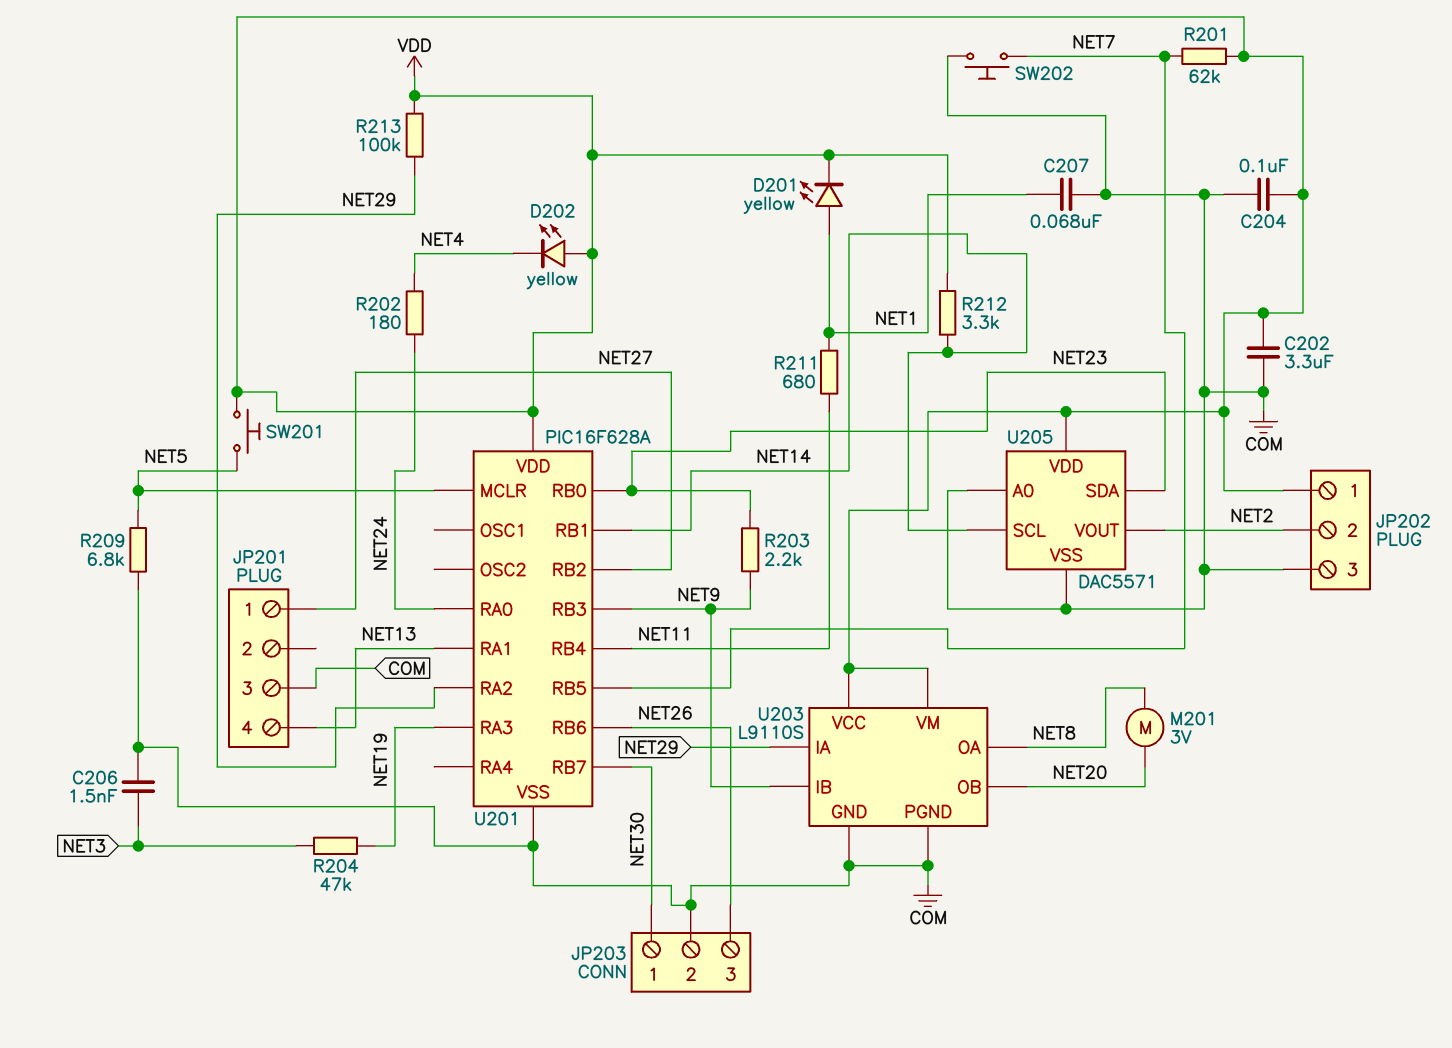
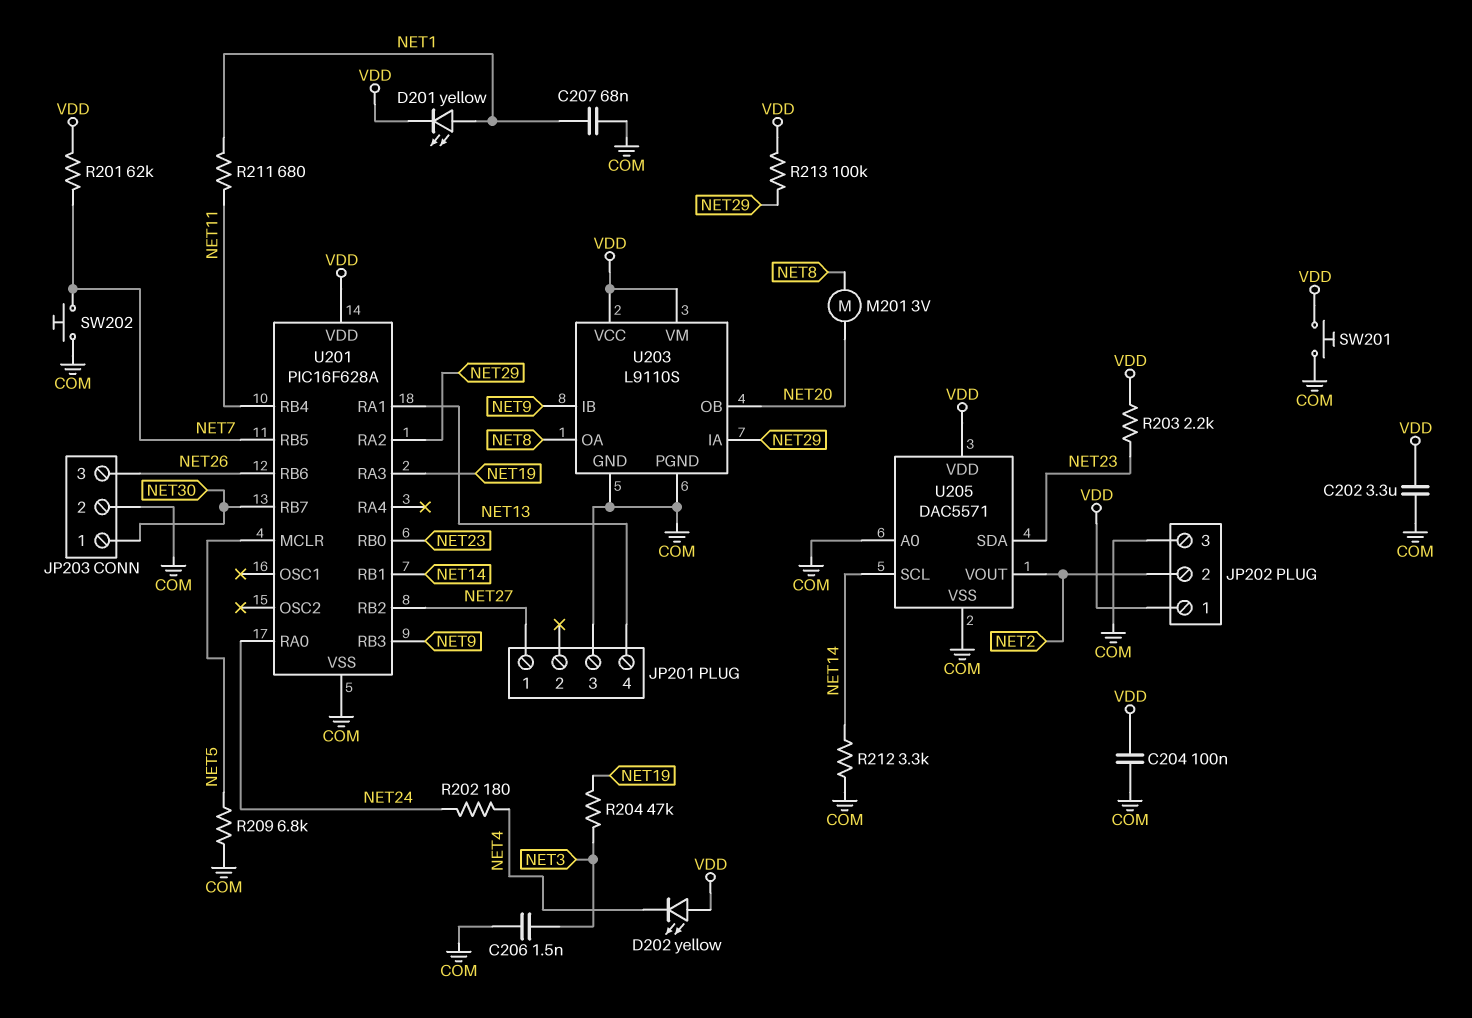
R203: 2.2k (NET9, NET23) -> 2.2k (NET23, VDD)
R212: 3.3k (NET14, VDD) -> 3.3k (COM, NET14)
SW201: button (NET5, VDD) -> button (COM, VDD)

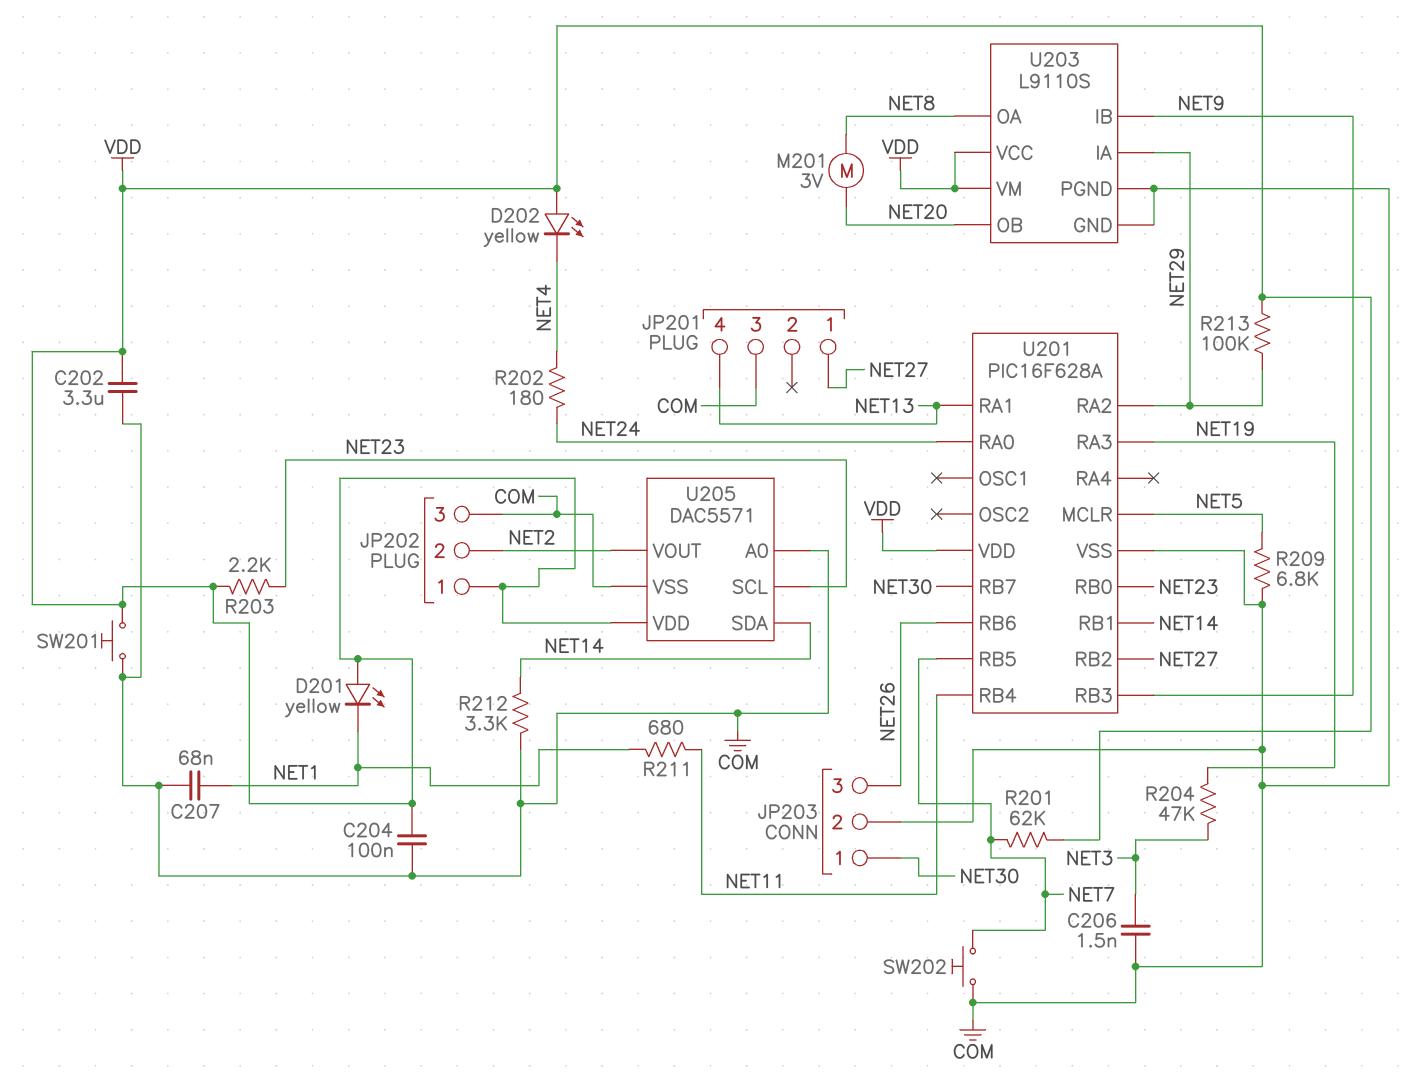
D201: LED yellow (A NET1, K VDD) -> LED yellow (A VDD, K NET1)
U205 pin SCL: NET14 -> NET23
U205 pin SDA: NET23 -> NET14

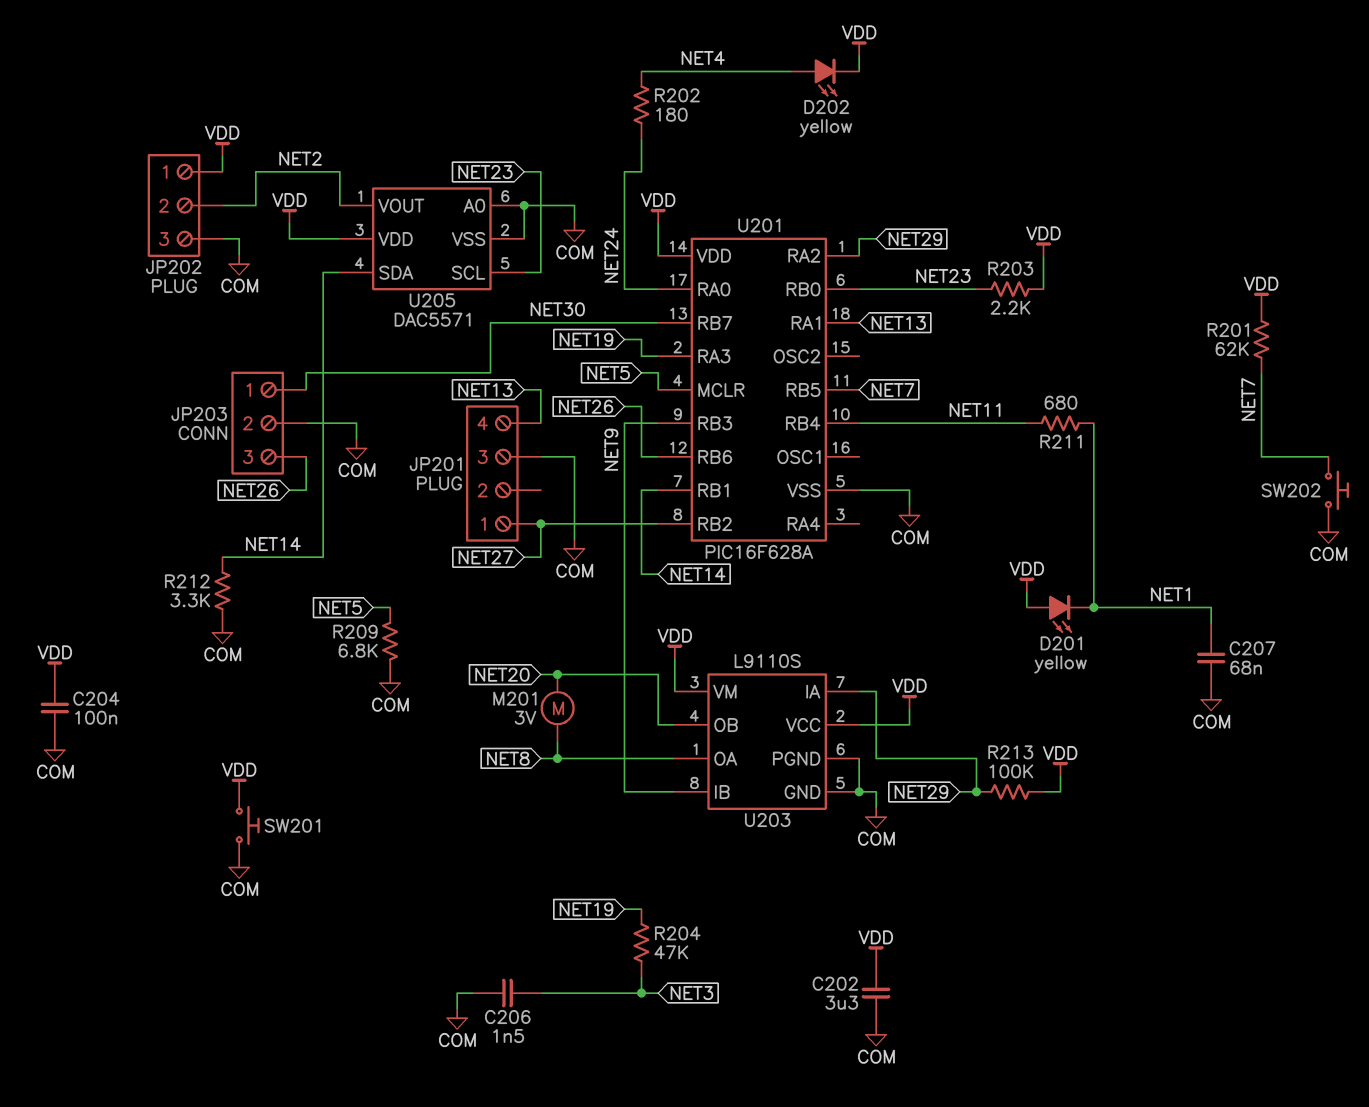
D202: LED yellow (A VDD, K NET4) -> LED yellow (A NET4, K VDD)

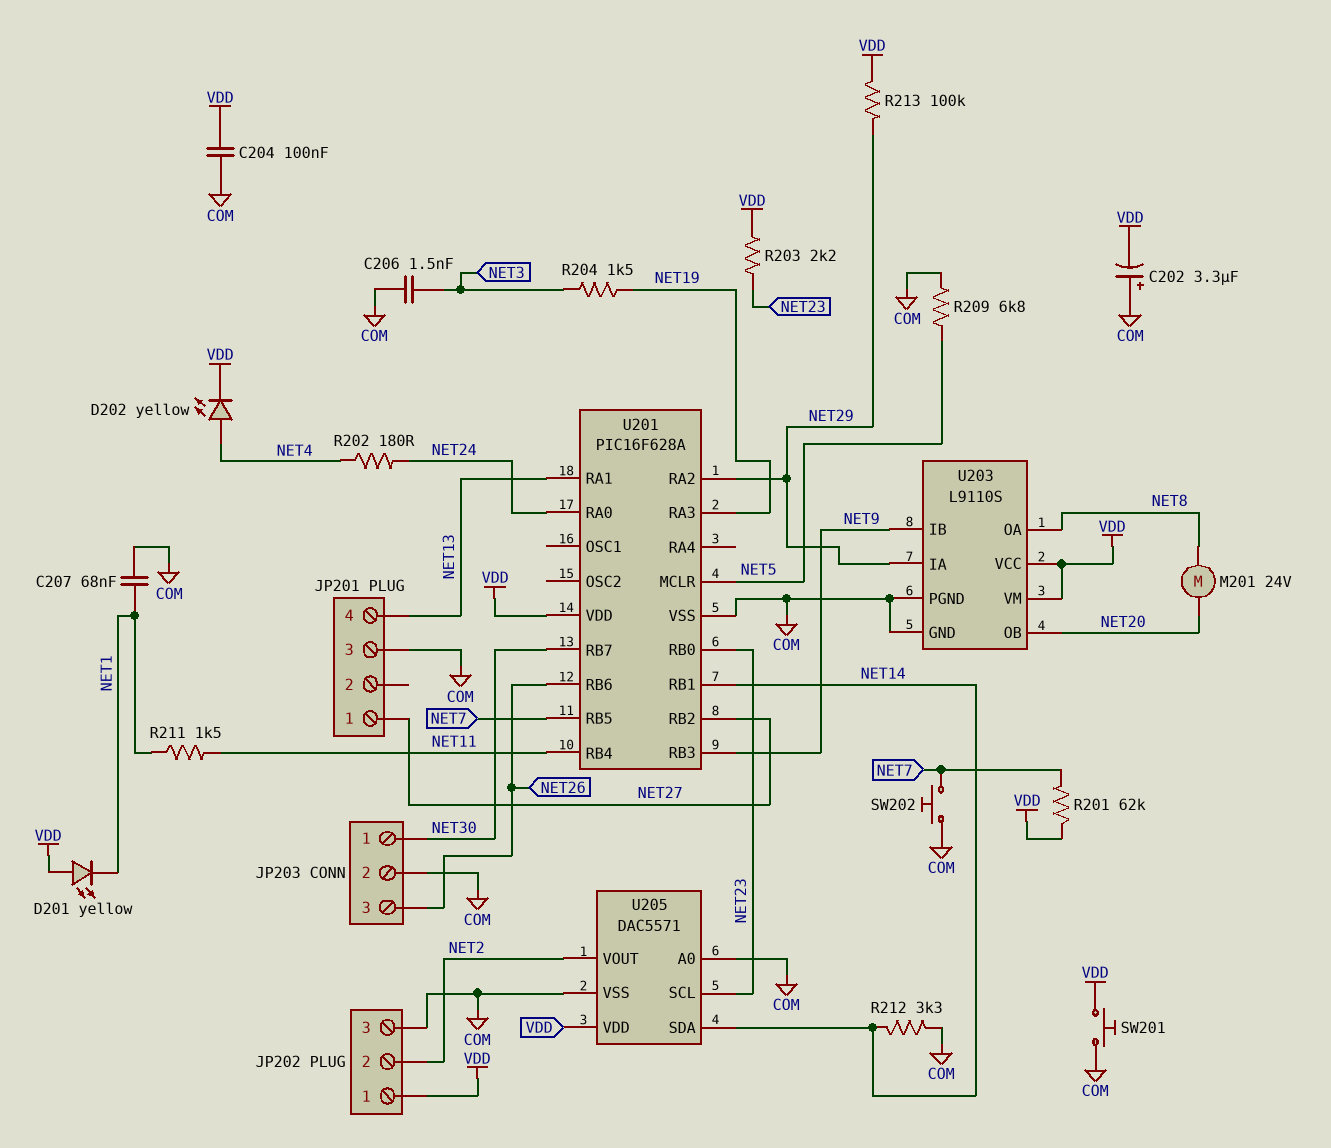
C202: 3.3uF (COM, VDD) -> 3.3uF (plus COM, minus VDD)
M201: motor 3V (NET8, NET20) -> motor 24V (NET8, NET20)
R204: 47k (NET3, NET19) -> 1.5k (NET3, NET19)
R211: 680 (NET1, NET11) -> 1.5k (NET1, NET11)

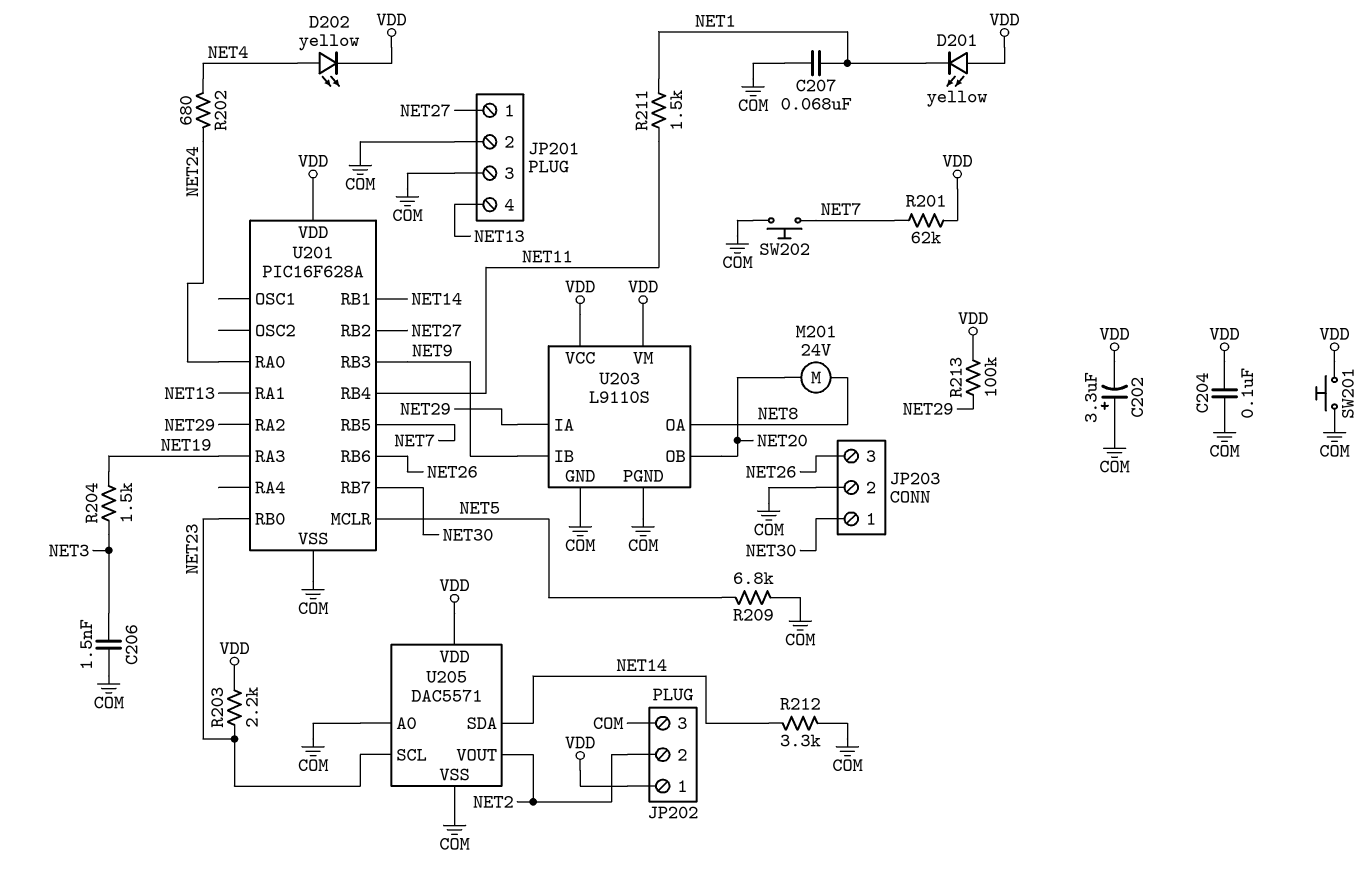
JP201 pin 2: none -> COM
R202: 180 (NET4, NET24) -> 680 (NET4, NET24)

